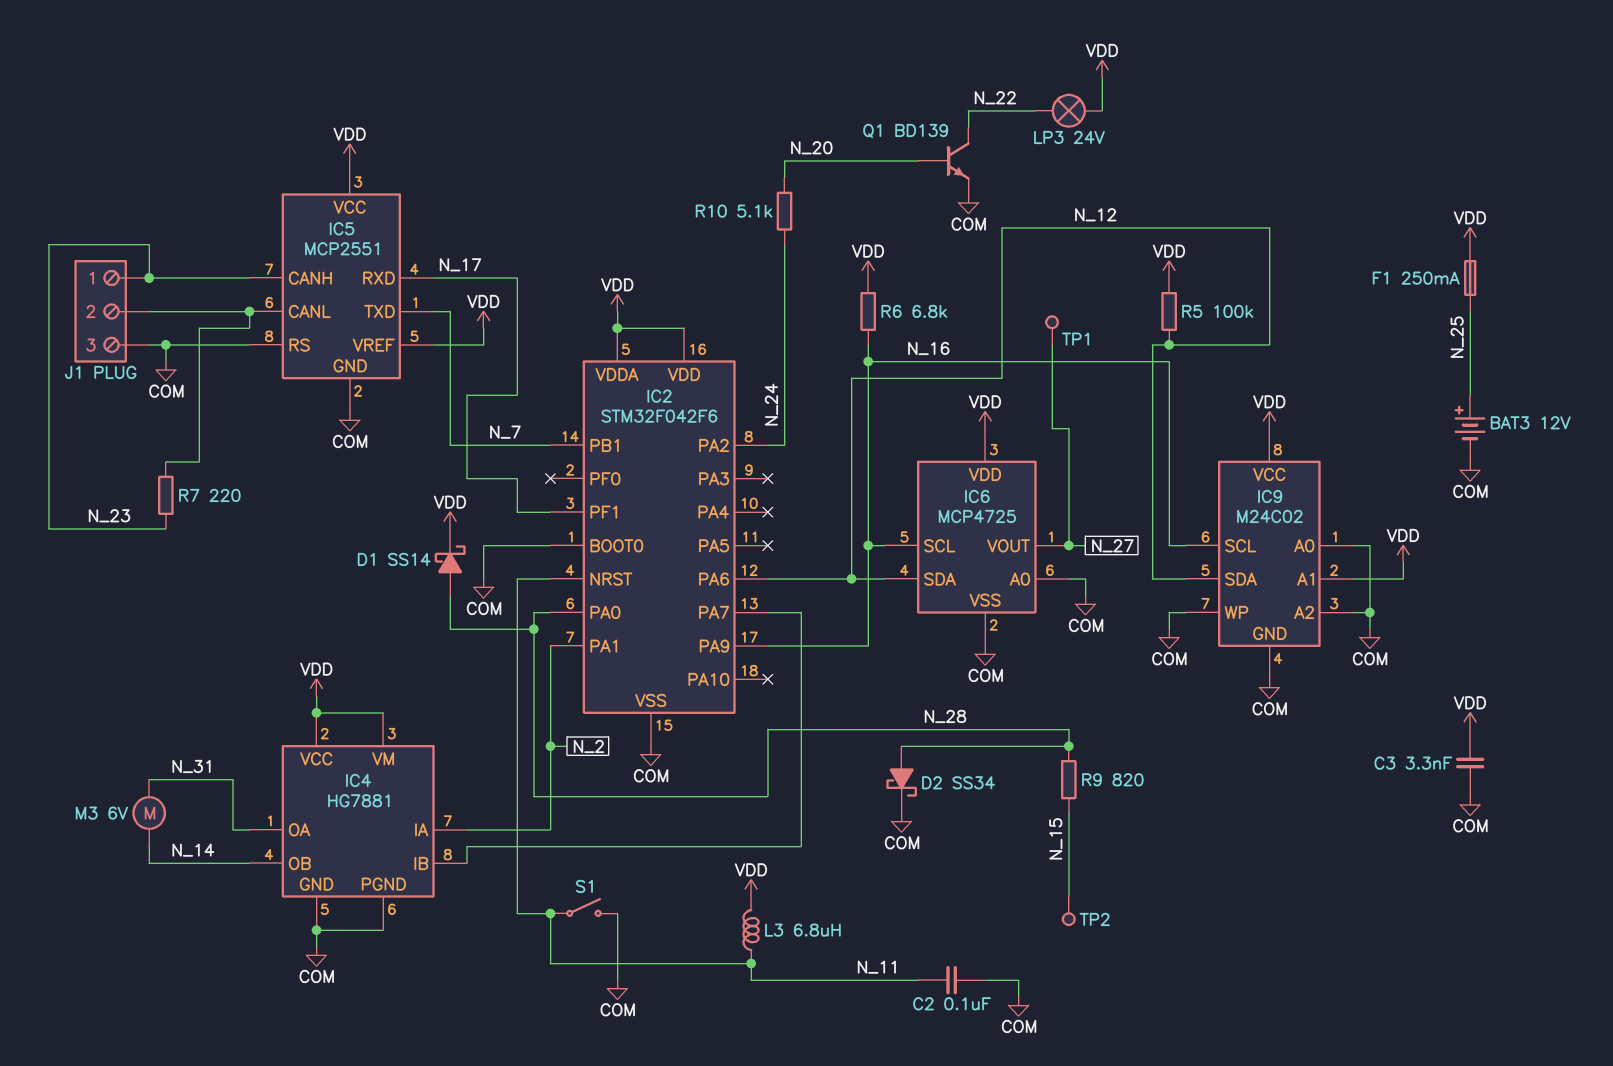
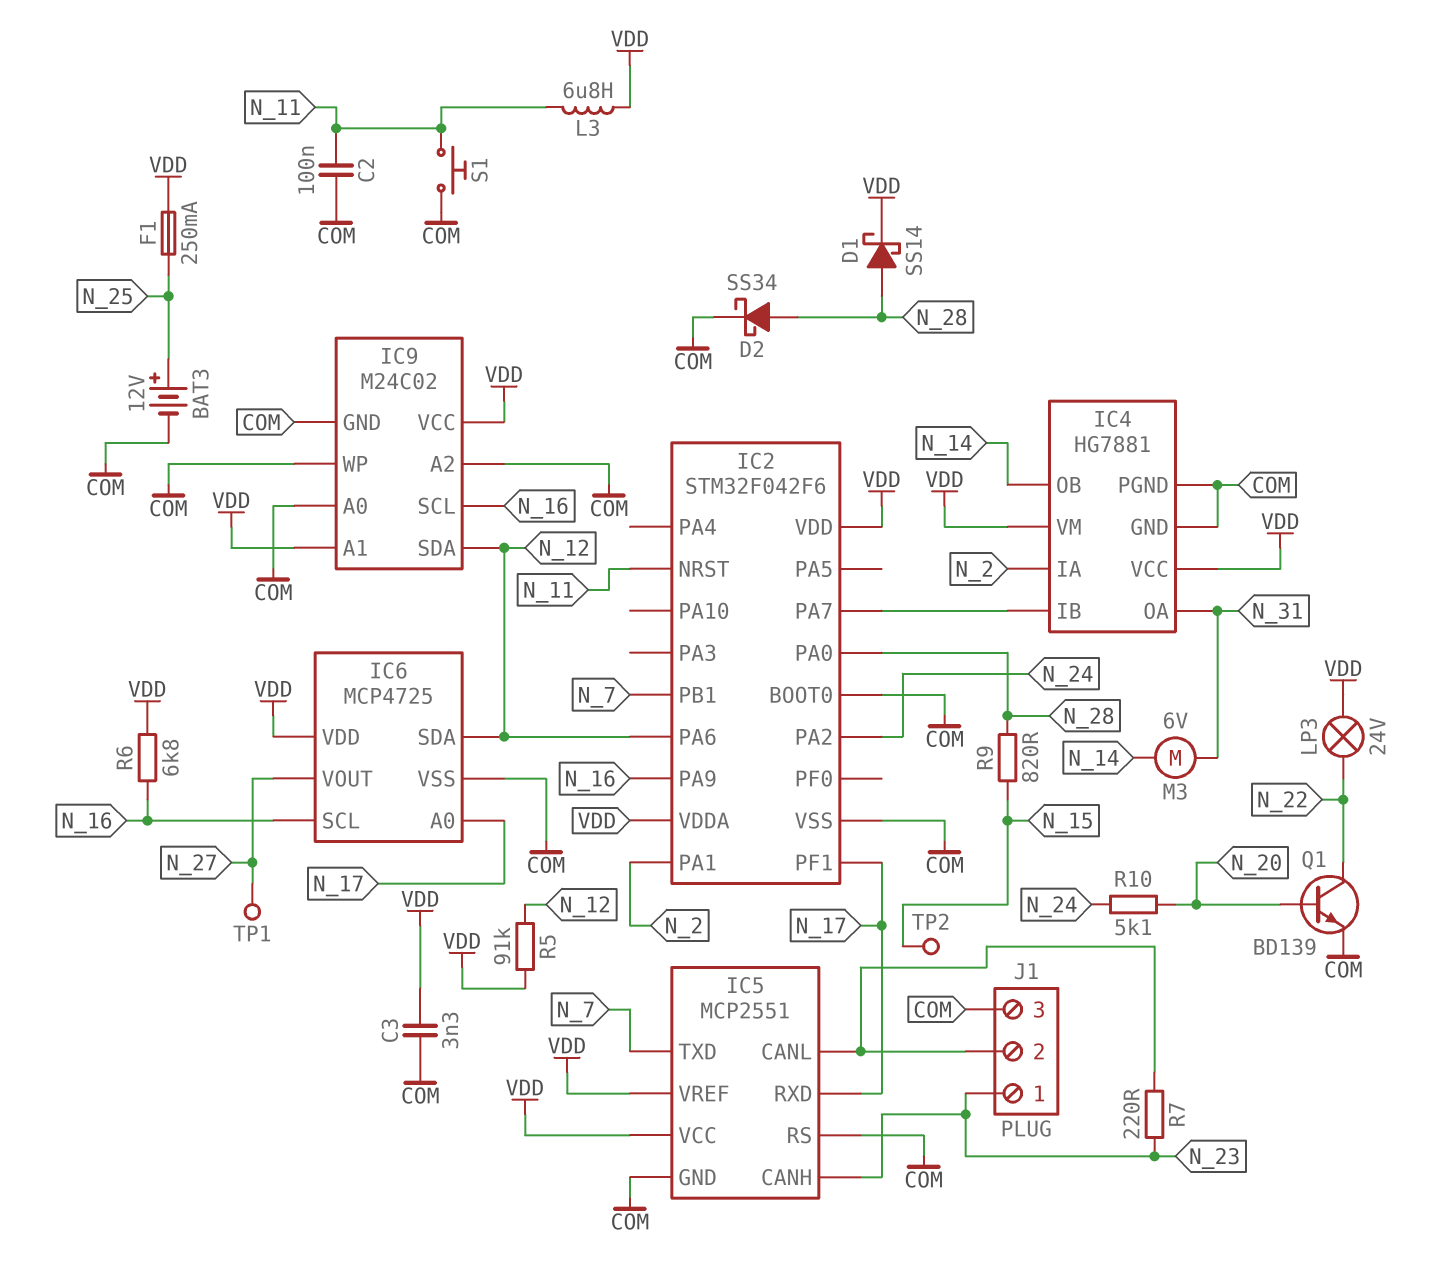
IC6 pin A0: COM -> N_17
R5: 100k (N_12, VDD) -> 91k (N_12, VDD)
S1: switch (COM, N_11) -> button (COM, N_11)

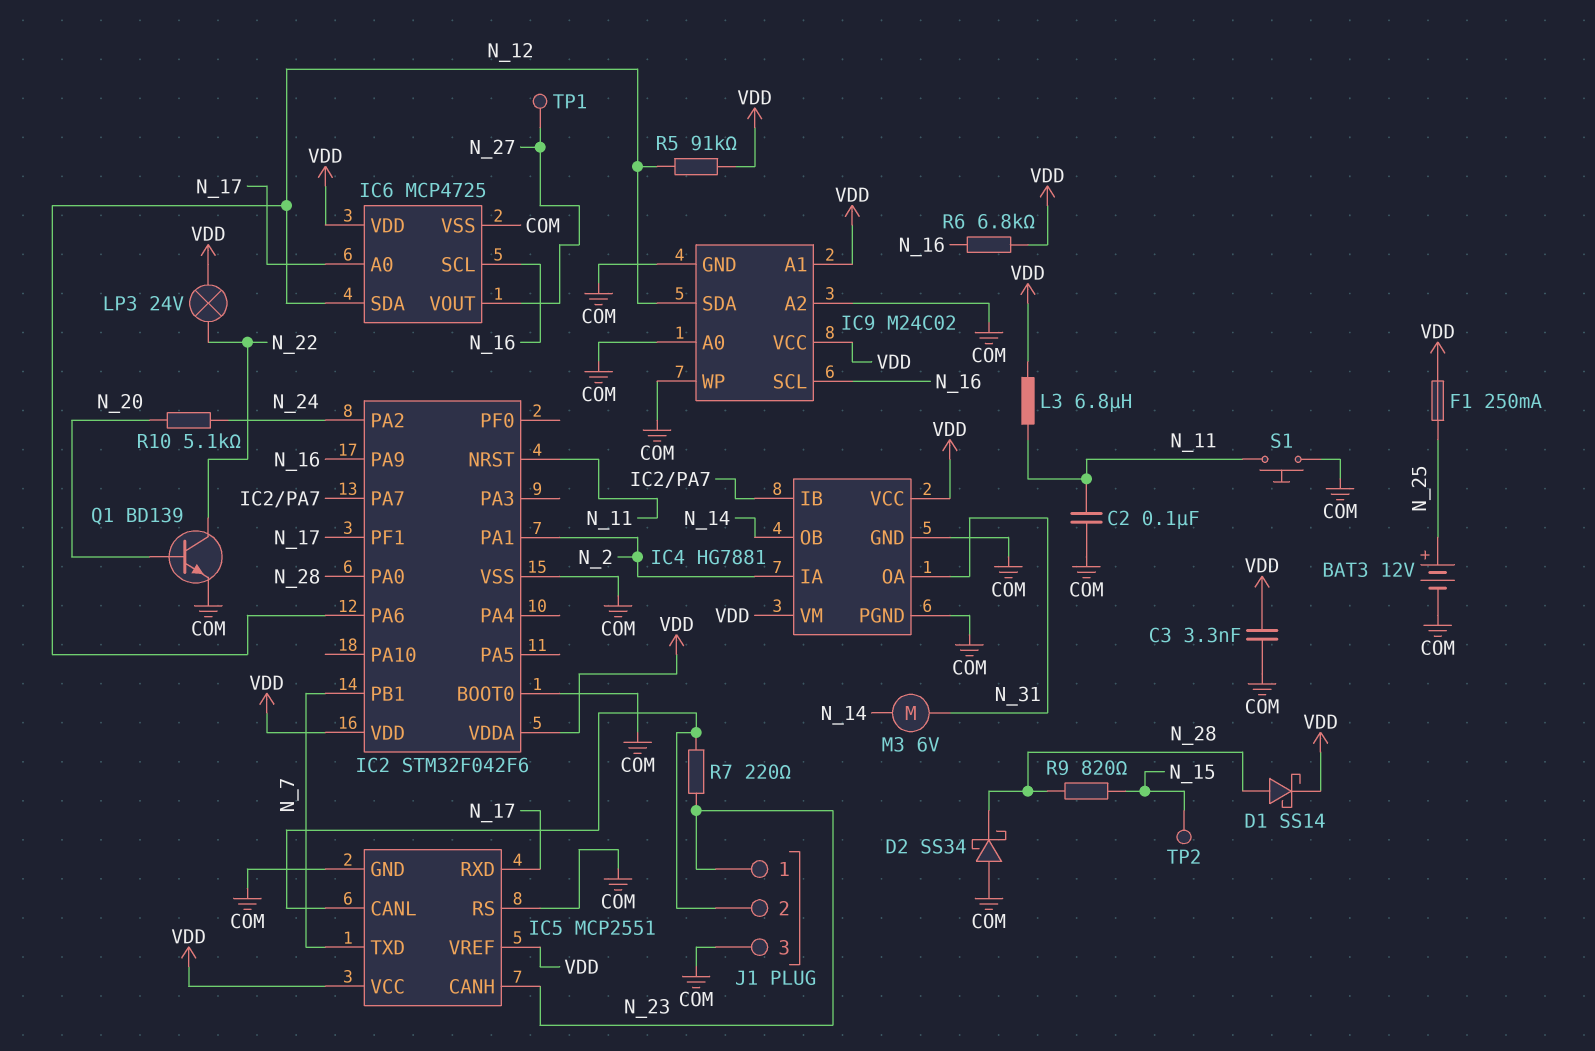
D2: schottky SS34 (A N_28, K COM) -> schottky SS34 (A COM, K N_28)

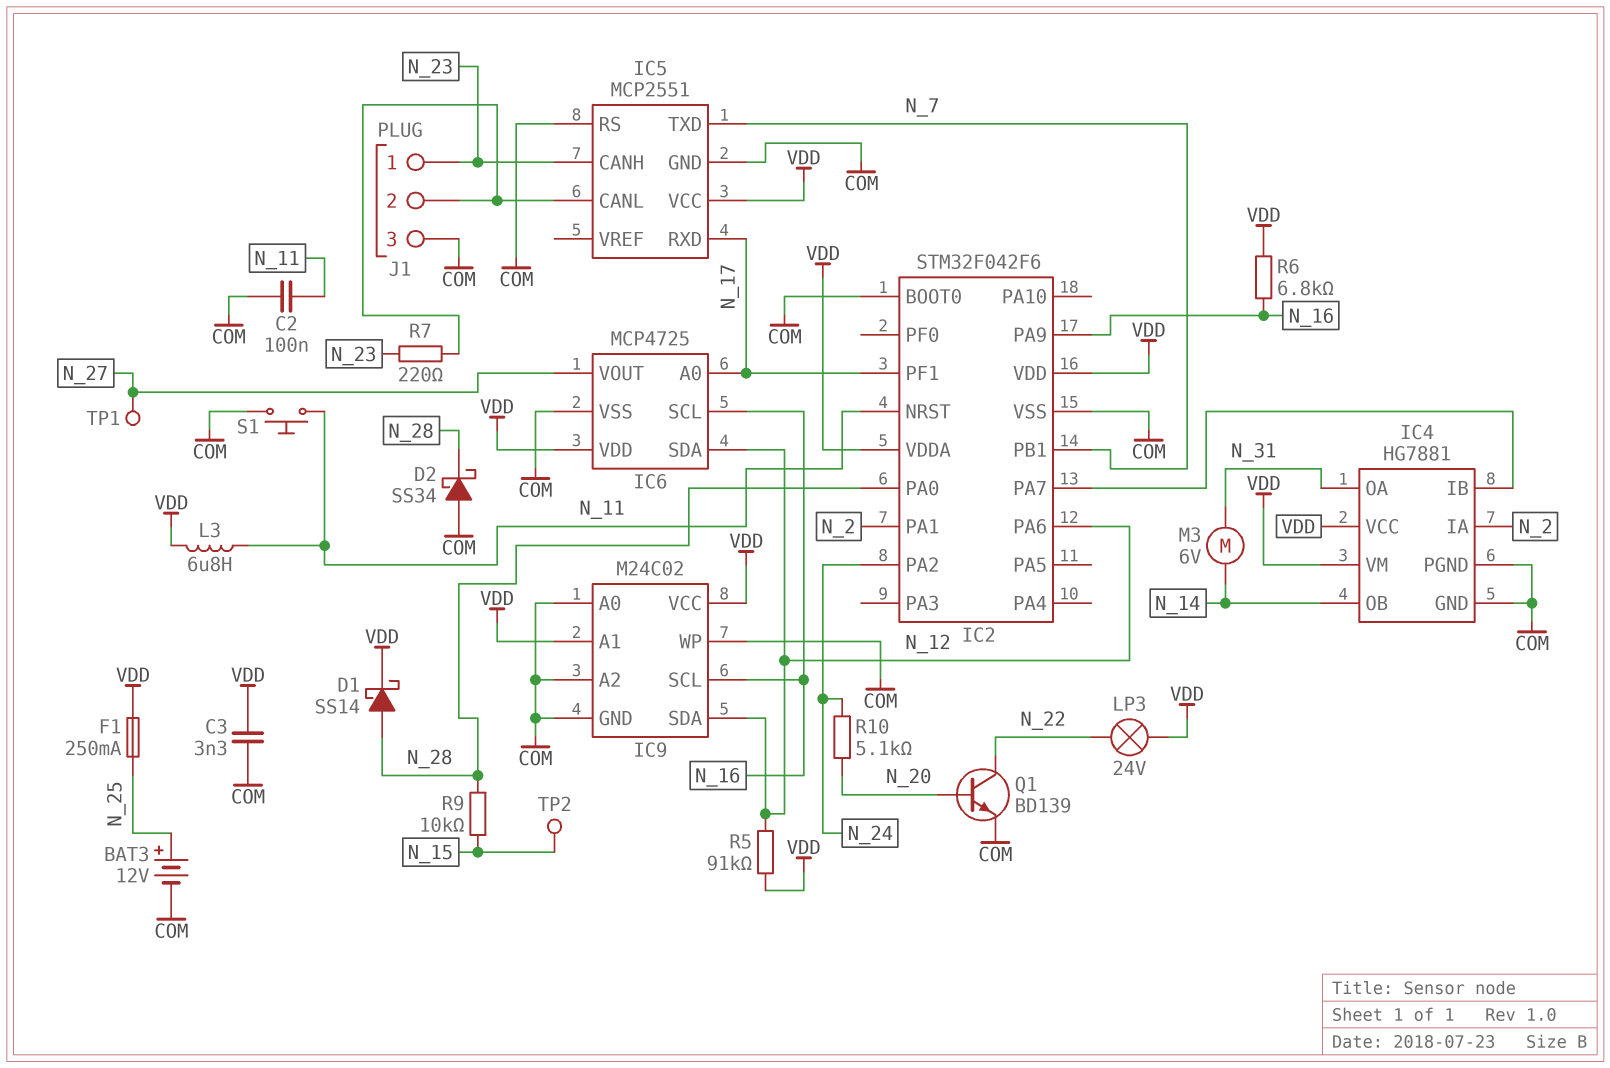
IC5 pin VREF: VDD -> none
R9: 820 (N_15, N_28) -> 10k (N_15, N_28)

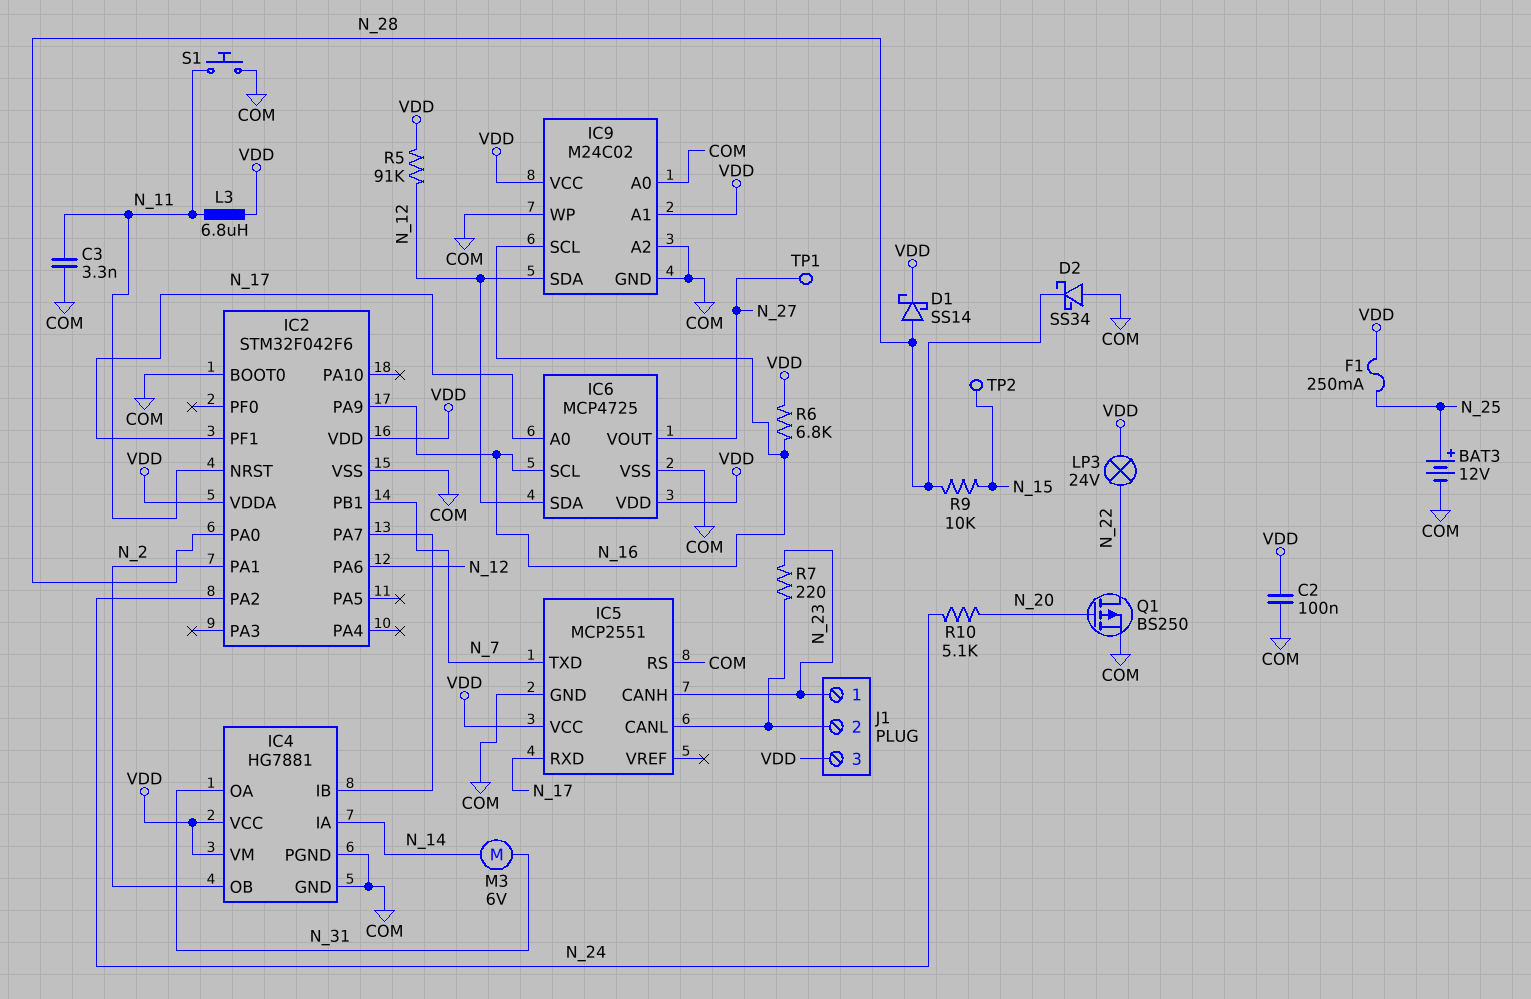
C2: 100nF (COM, N_11) -> 100nF (COM, VDD)
C3: 3.3nF (COM, VDD) -> 3.3nF (COM, N_11)
IC4 pin IA: N_2 -> N_14
IC4 pin OB: N_14 -> N_2
J1 pin 3: COM -> VDD
Q1: NPN BD139 (B N_20, C N_22, E COM) -> PMOS BS250 (G N_20, D N_22, S COM)

